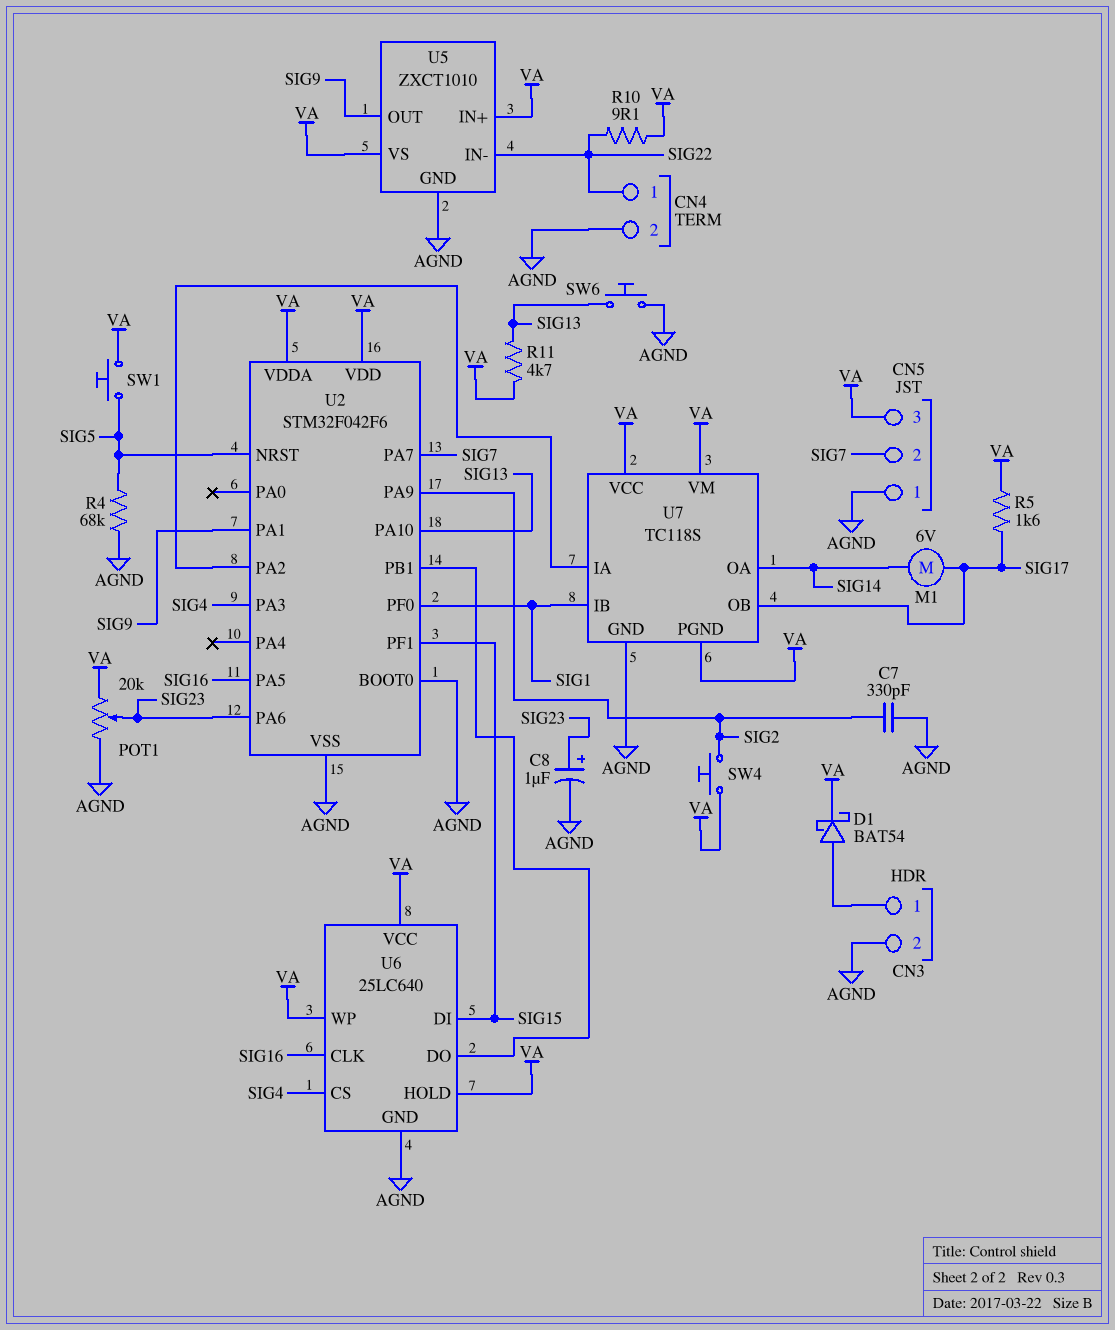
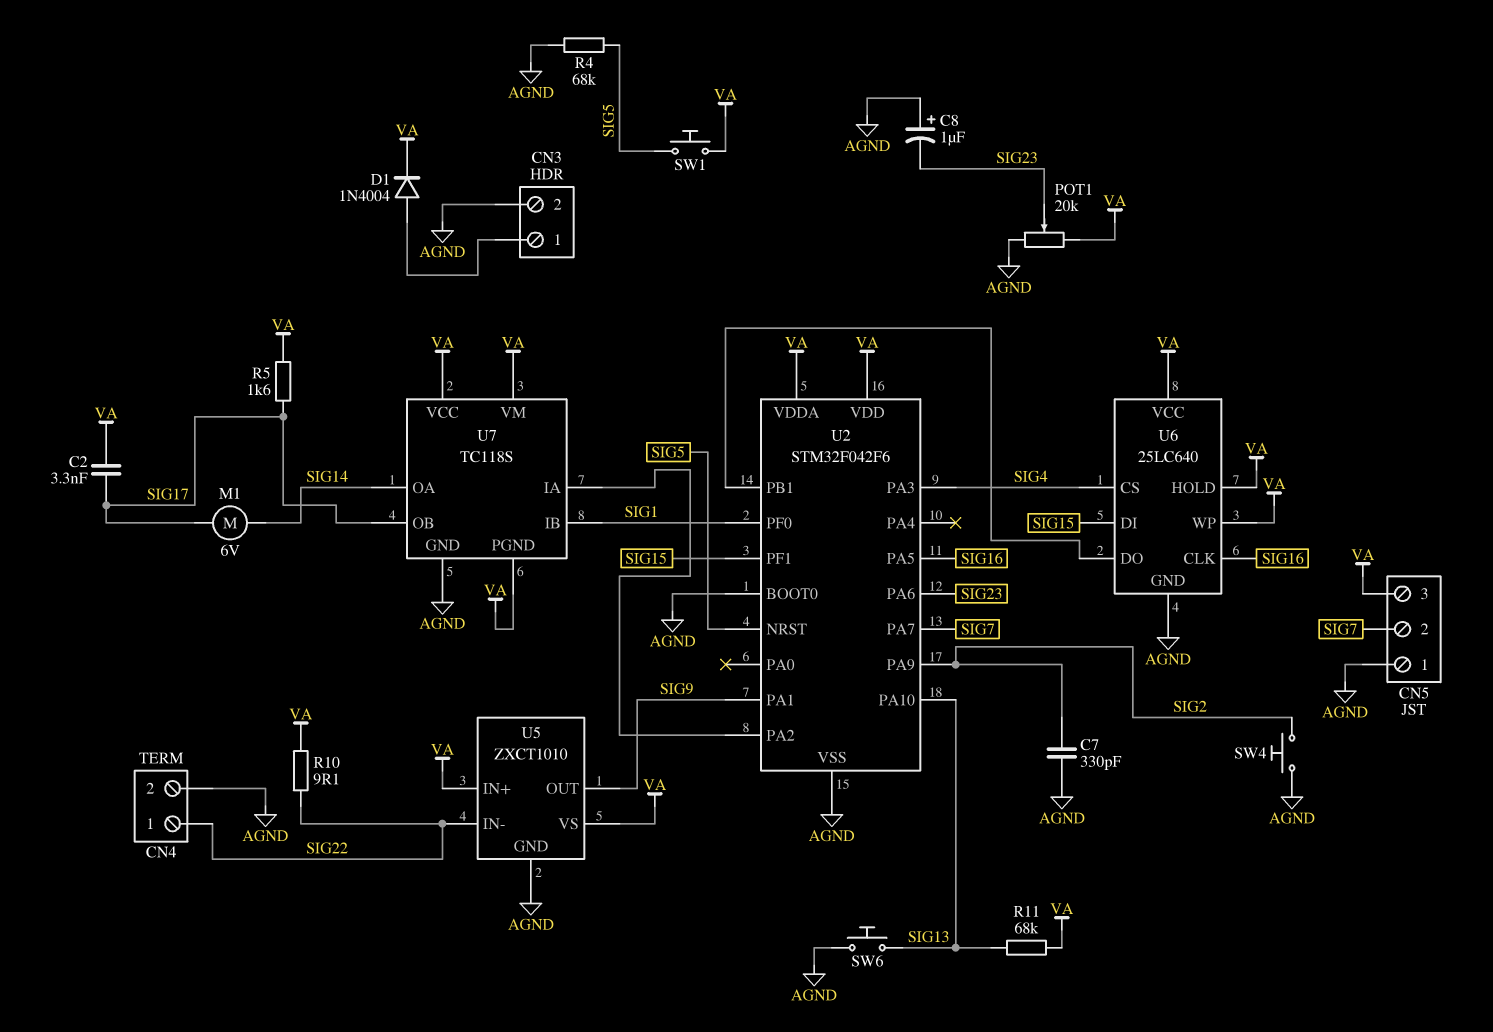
C2: none -> 3.3nF (SIG17, VA)
C8: 1uF (plus SIG23, minus AGND) -> 1uF (plus AGND, minus SIG23)
D1: schottky BAT54 (A CN3/1, K VA) -> diode 1N4004 (A CN3/1, K VA)
R11: 4.7k (SIG13, VA) -> 68k (SIG13, VA)
SW4: button (SIG2, VA) -> button (AGND, SIG2)

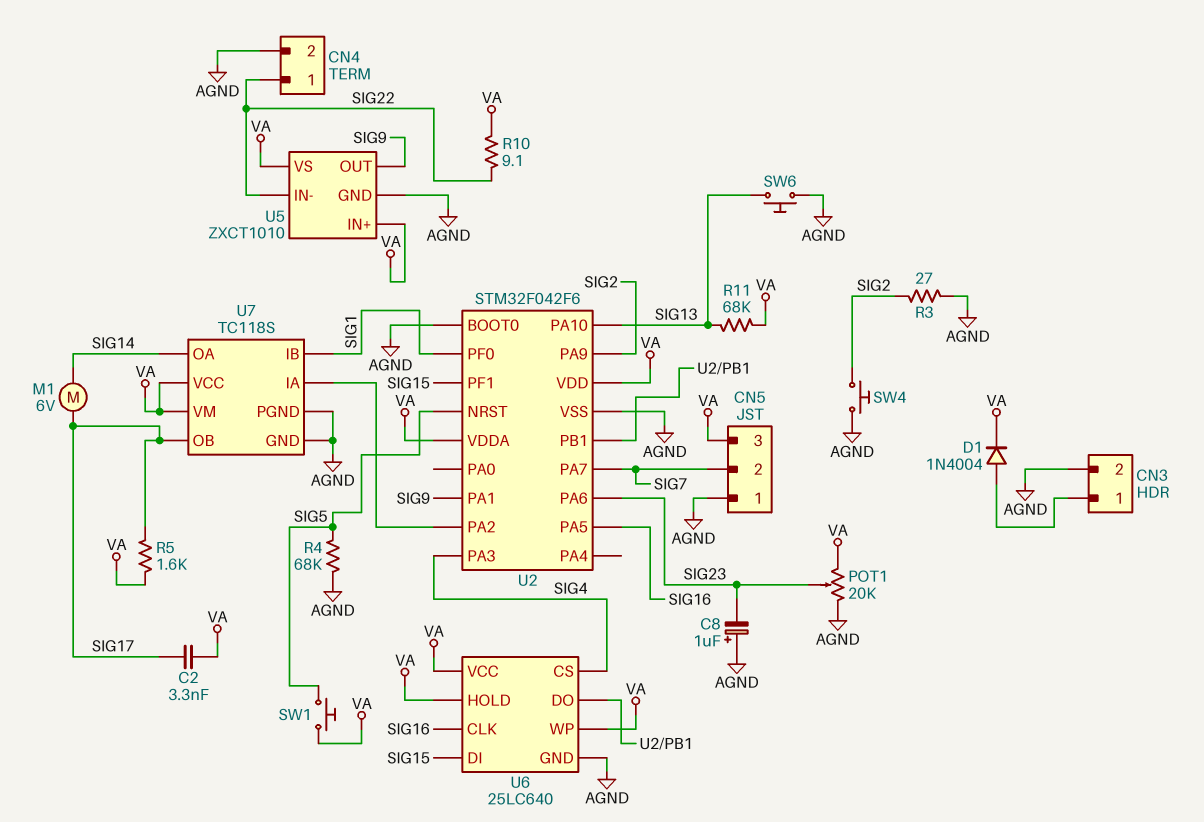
C7: 330pF (AGND, SIG2) -> none
R3: none -> 27 (AGND, SIG2)
U7 pin PGND: VA -> AGND

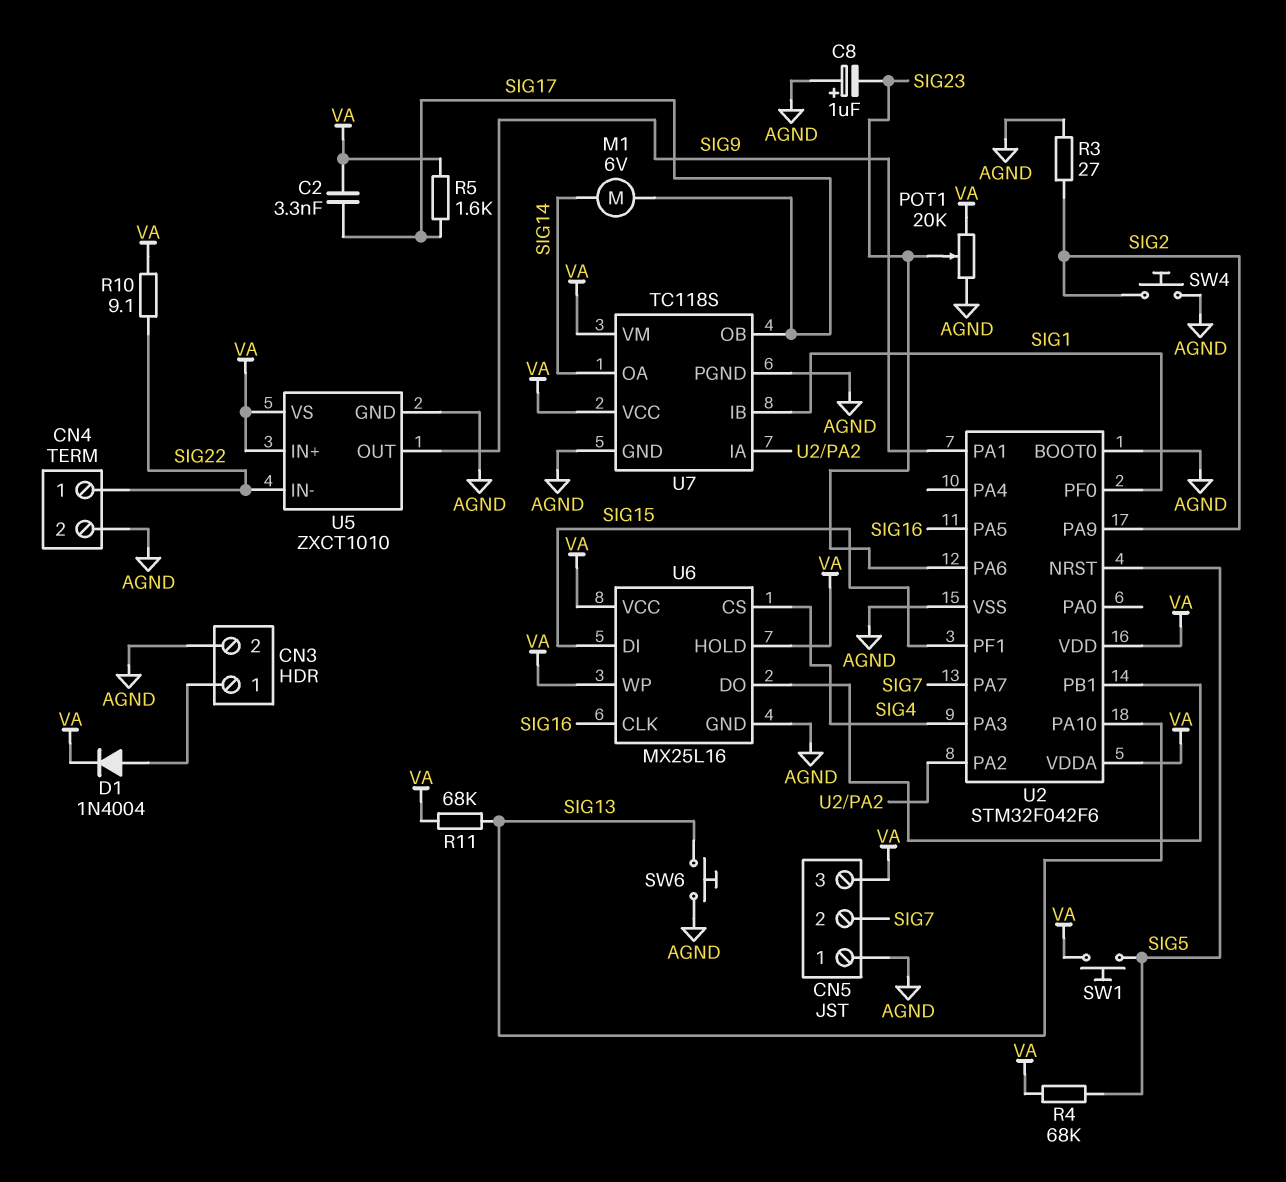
R4: 68k (AGND, SIG5) -> 68k (SIG5, VA)
U6: 25LC640 -> MX25L16

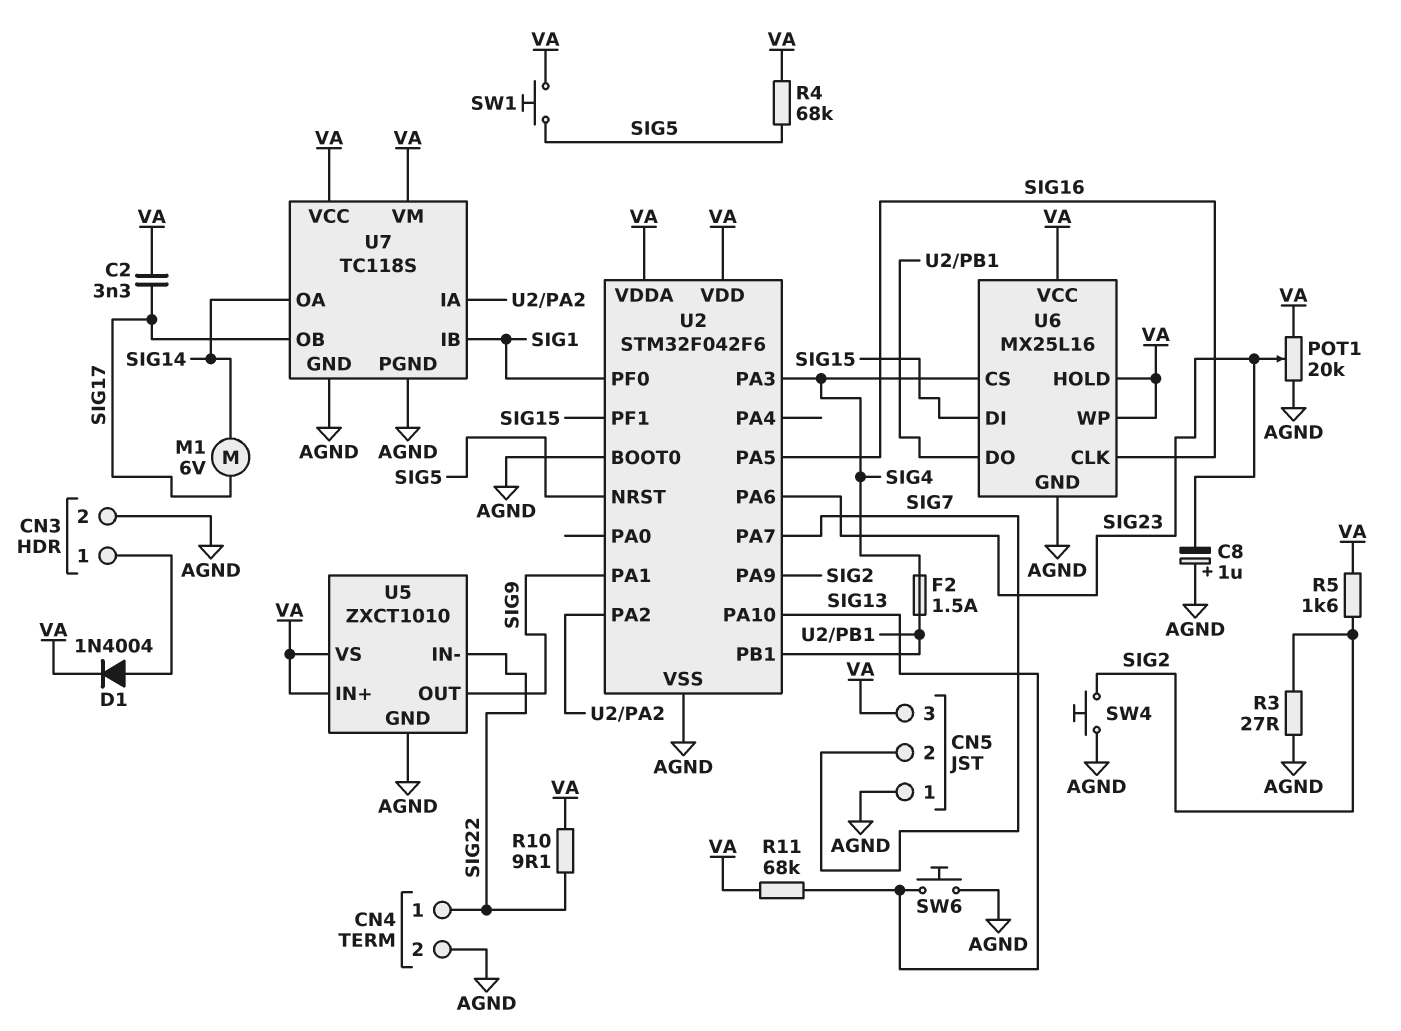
F2: none -> 1.5A (SIG4, U2/PB1)
R5: 1.6k (SIG17, VA) -> 1.6k (SIG2, VA)

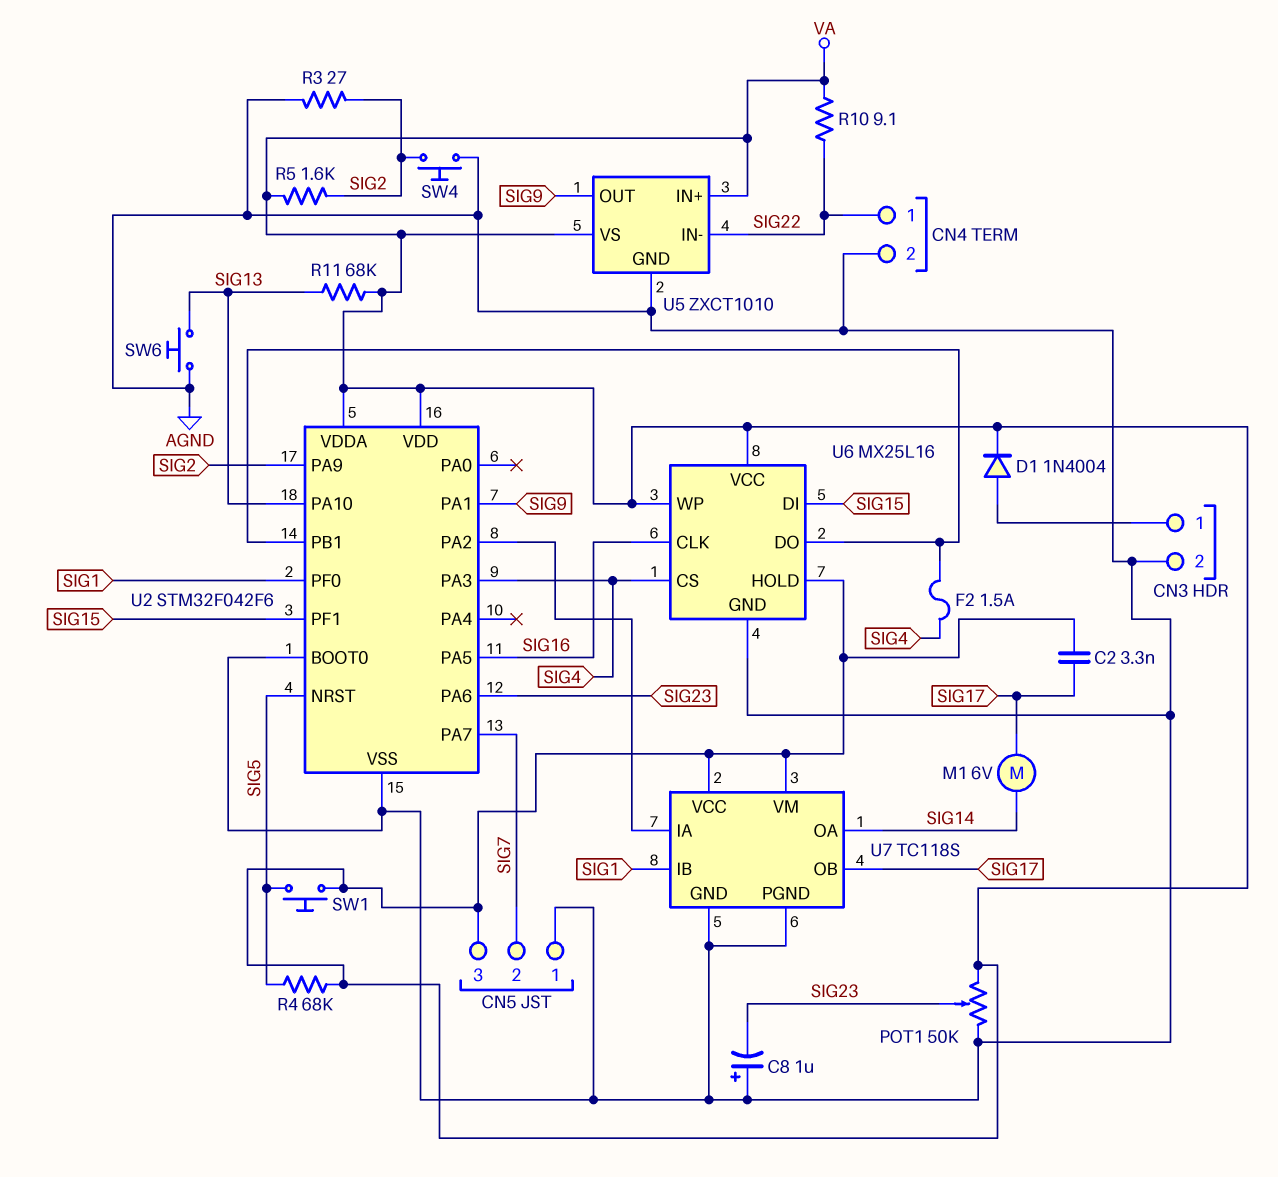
POT1: 20k (AGND, VA, wiper SIG23) -> 50k (AGND, VA, wiper SIG23)

